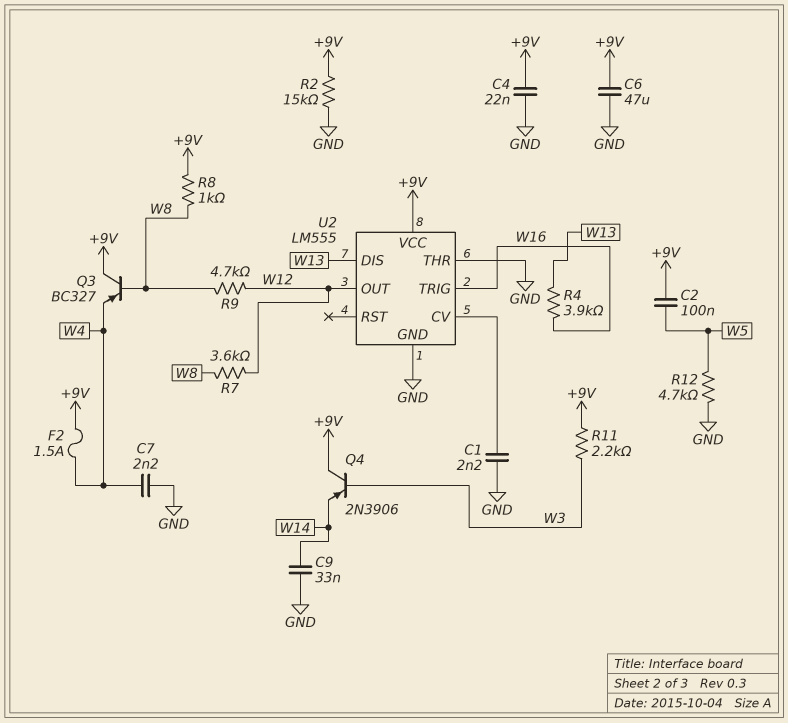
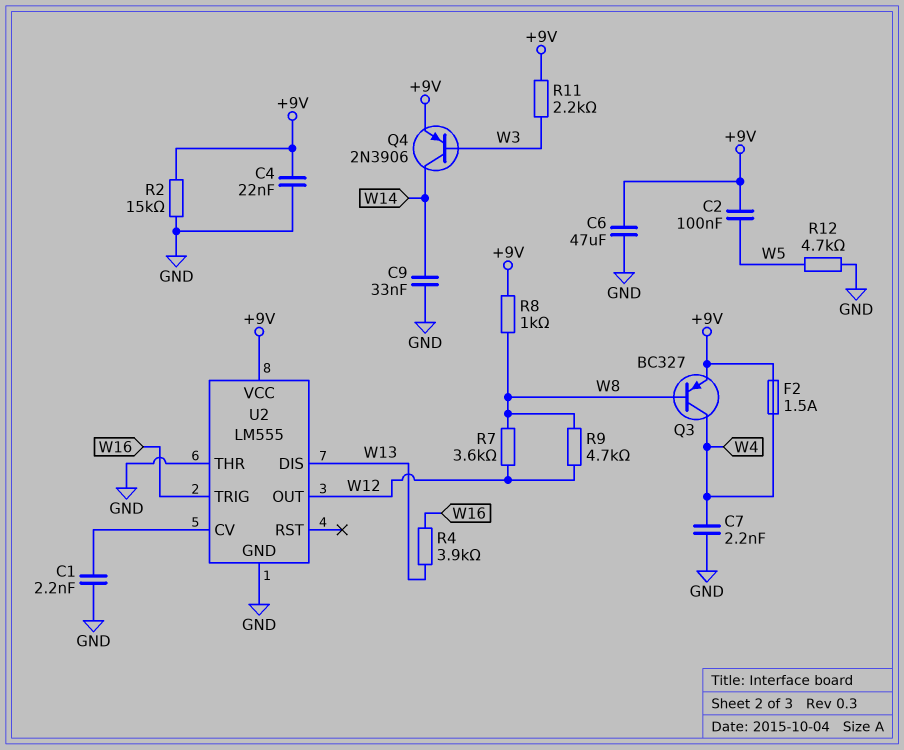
Q3: PNP BC327 (B W8, C +9V, E W4) -> PNP BC327 (B W8, C W4, E +9V)
Q4: PNP 2N3906 (B W3, C +9V, E W14) -> PNP 2N3906 (B W3, C W14, E +9V)

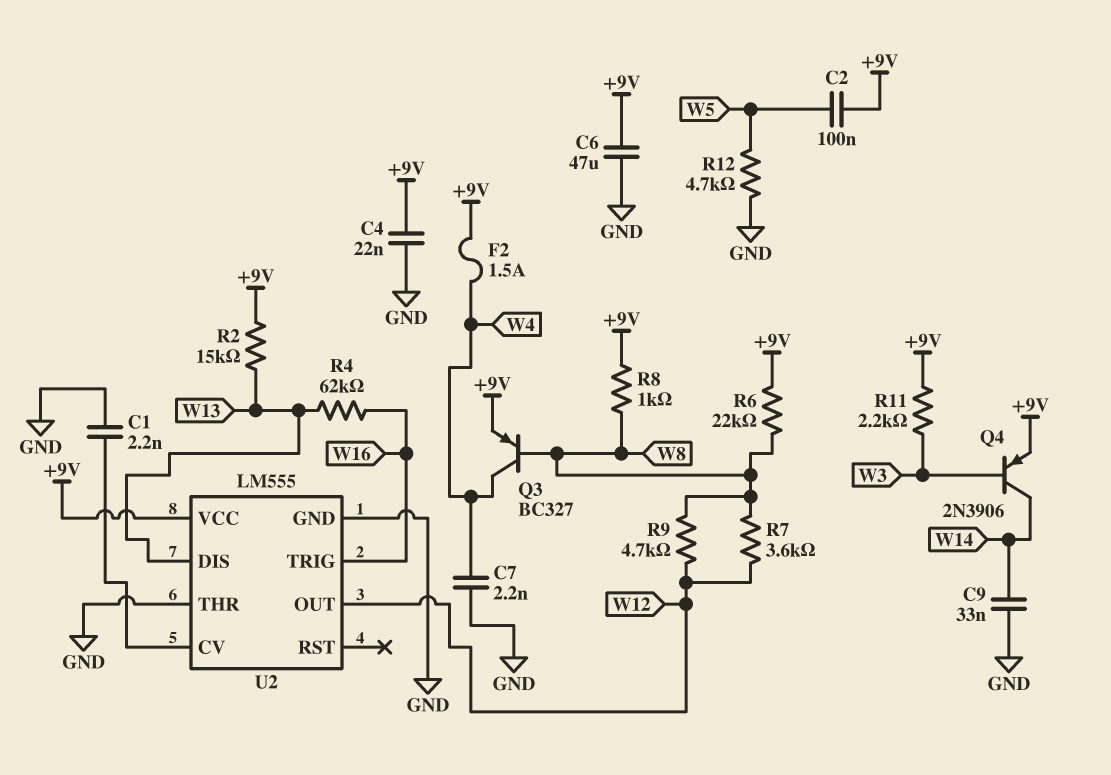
R2: 15k (+9V, GND) -> 15k (+9V, W13)
R4: 3.9k (W13, W16) -> 62k (W13, W16)
R6: none -> 22k (+9V, W8)

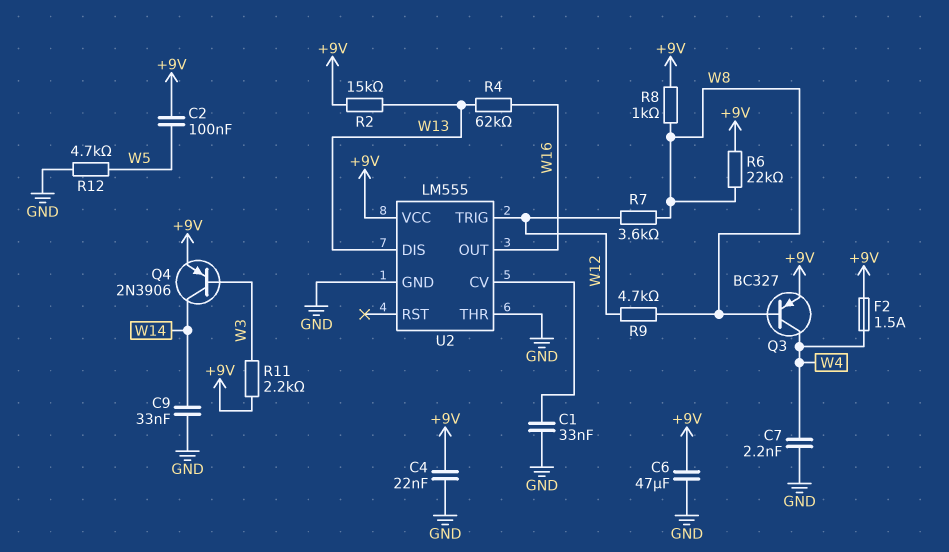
C1: 2.2nF (GND, U2/CV) -> 33nF (GND, U2/CV)
U2 pin OUT: W12 -> W16
U2 pin TRIG: W16 -> W12

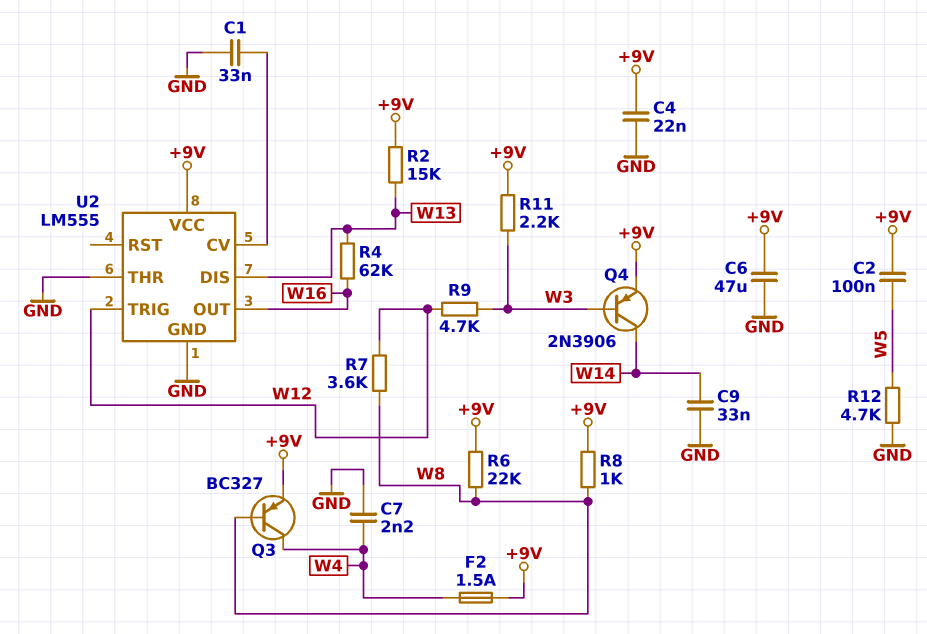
R9: 4.7k (W8, W12) -> 4.7k (W3, W12)

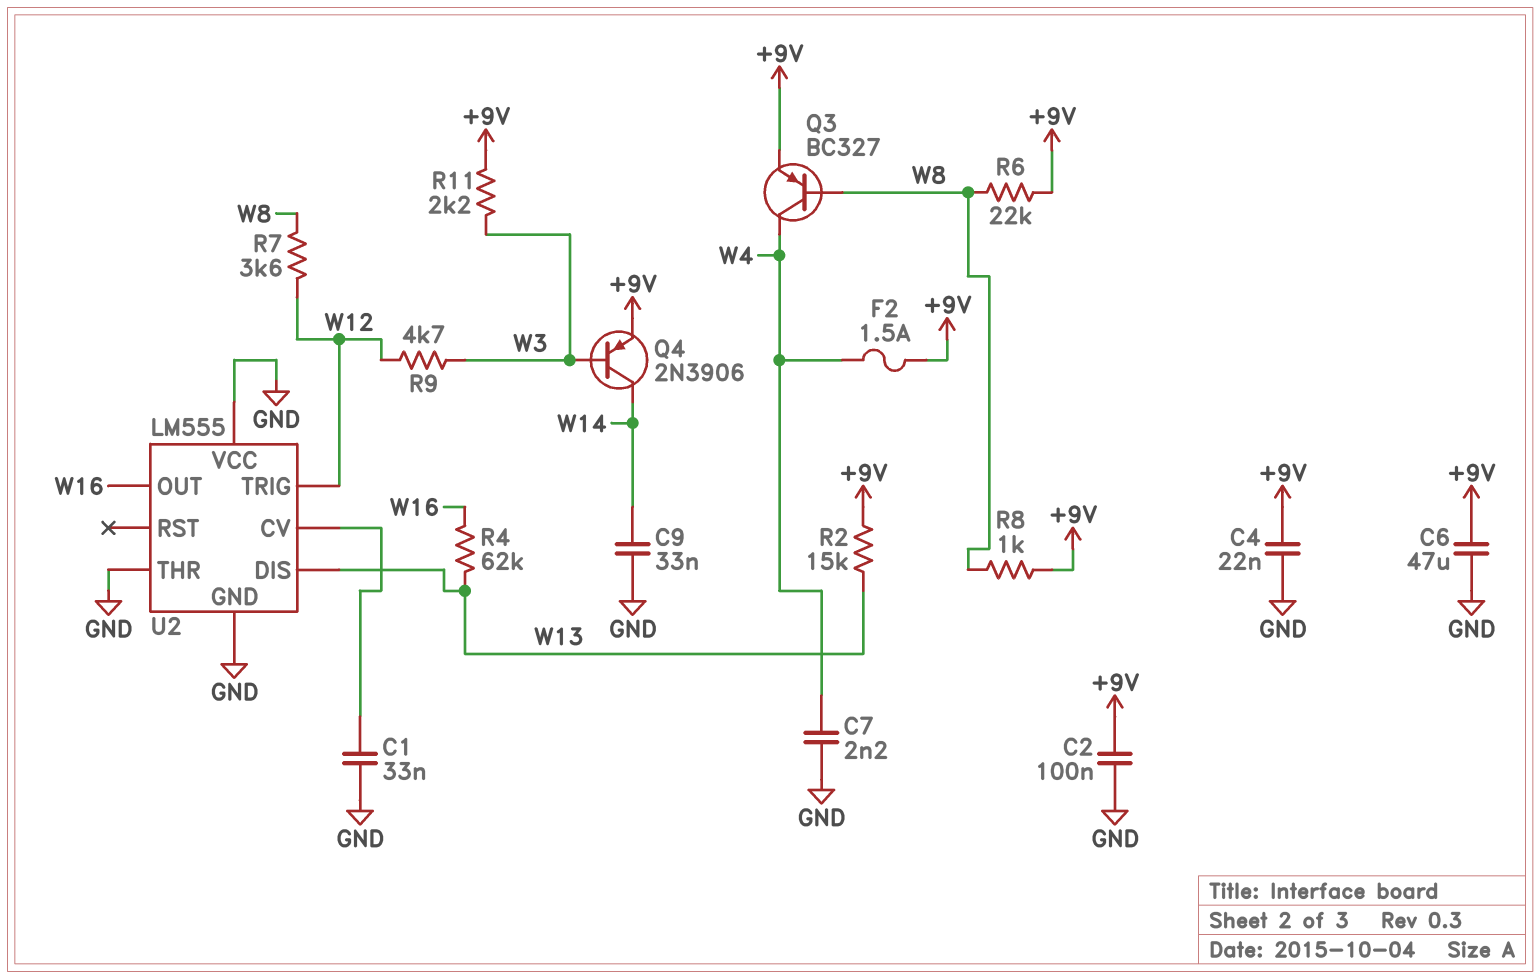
C2: 100nF (+9V, W5) -> 100nF (+9V, GND)
R12: 4.7k (GND, W5) -> none
U2 pin VCC: +9V -> GND

